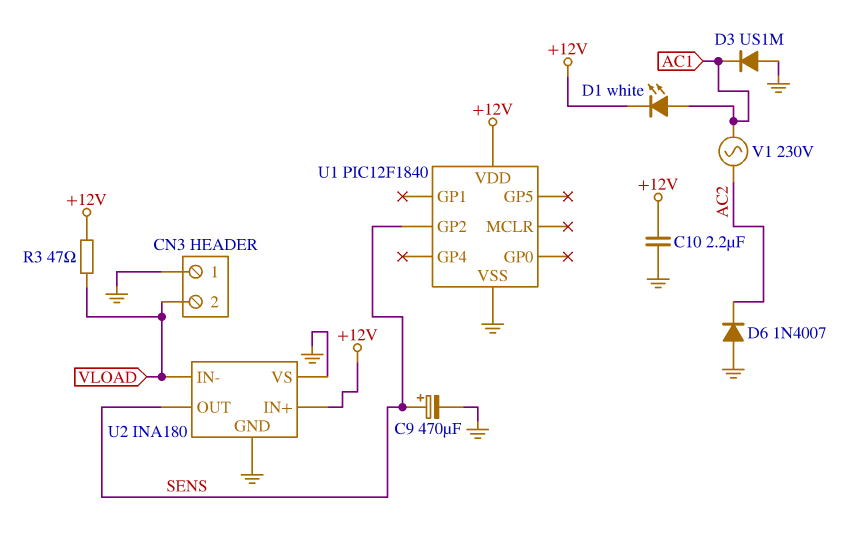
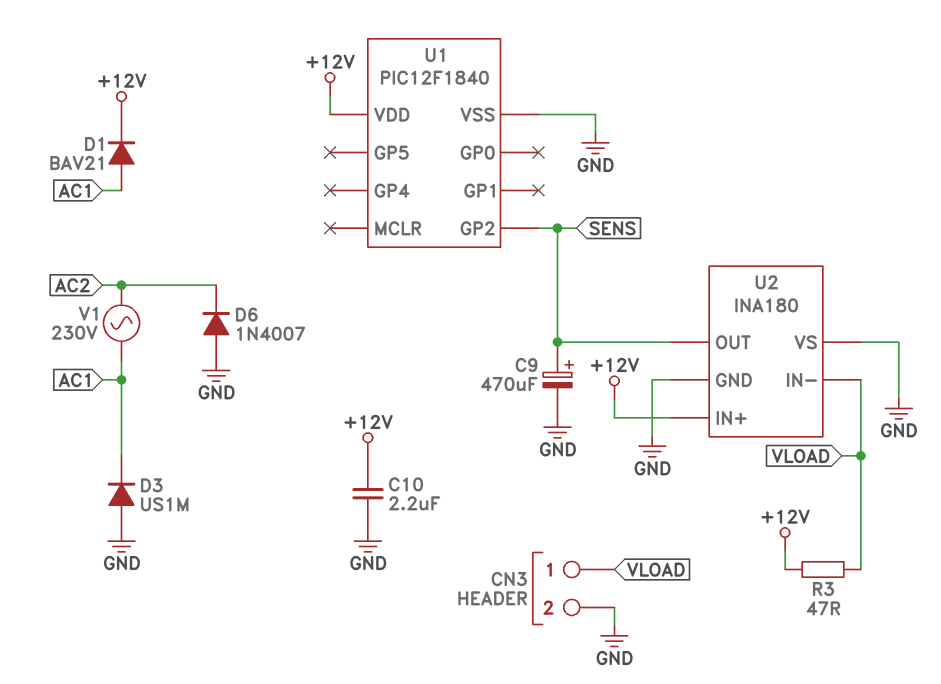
CN3 pin 1: GND -> VLOAD
CN3 pin 2: VLOAD -> GND
D1: LED white (A AC1, K +12V) -> diode BAV21 (A AC1, K +12V)

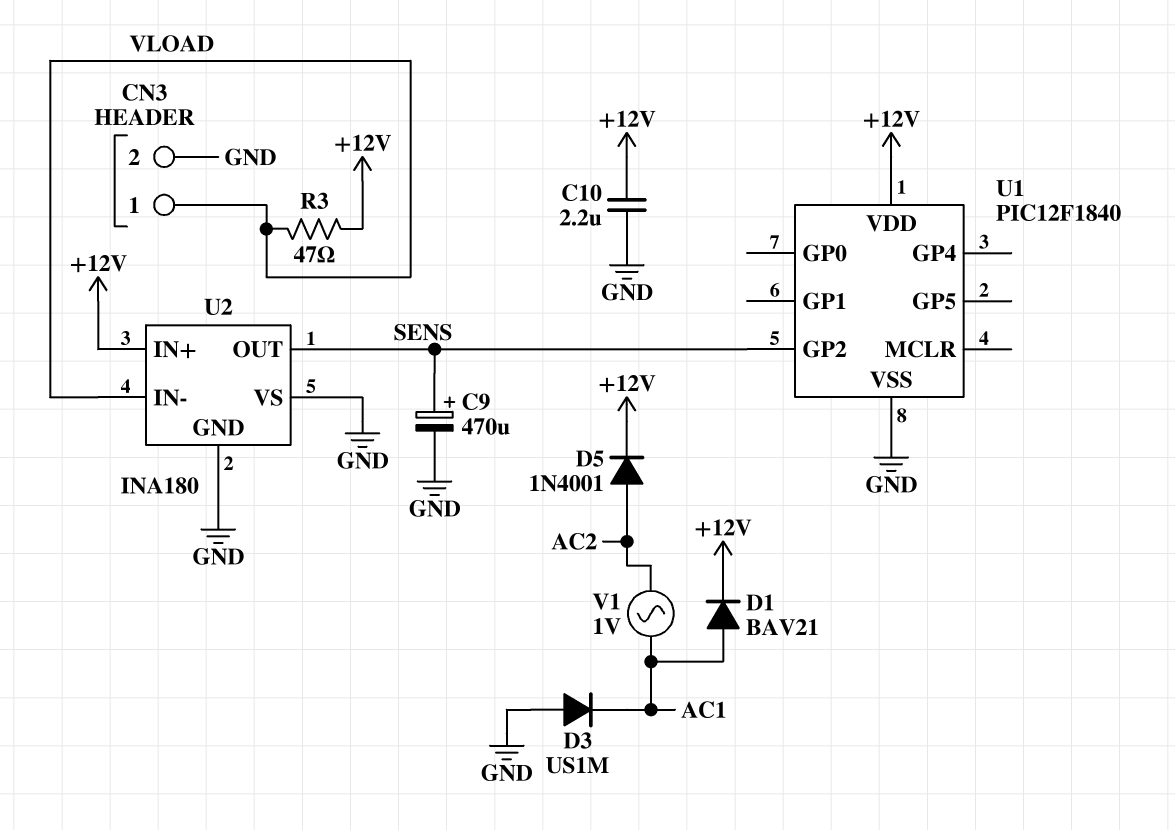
D5: none -> diode 1N4001 (A AC2, K +12V)
D6: diode 1N4007 (A GND, K AC2) -> none
V1: AC 230V (AC1, AC2) -> AC 1V (AC1, AC2)

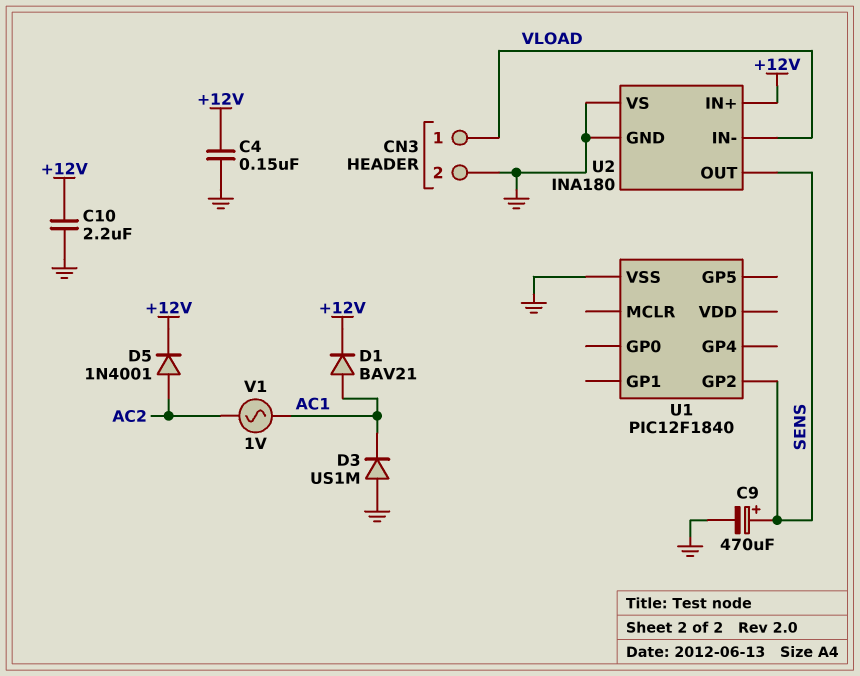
C4: none -> 150nF (+12V, GND)
R3: 47 (+12V, VLOAD) -> none
U1 pin VDD: +12V -> none

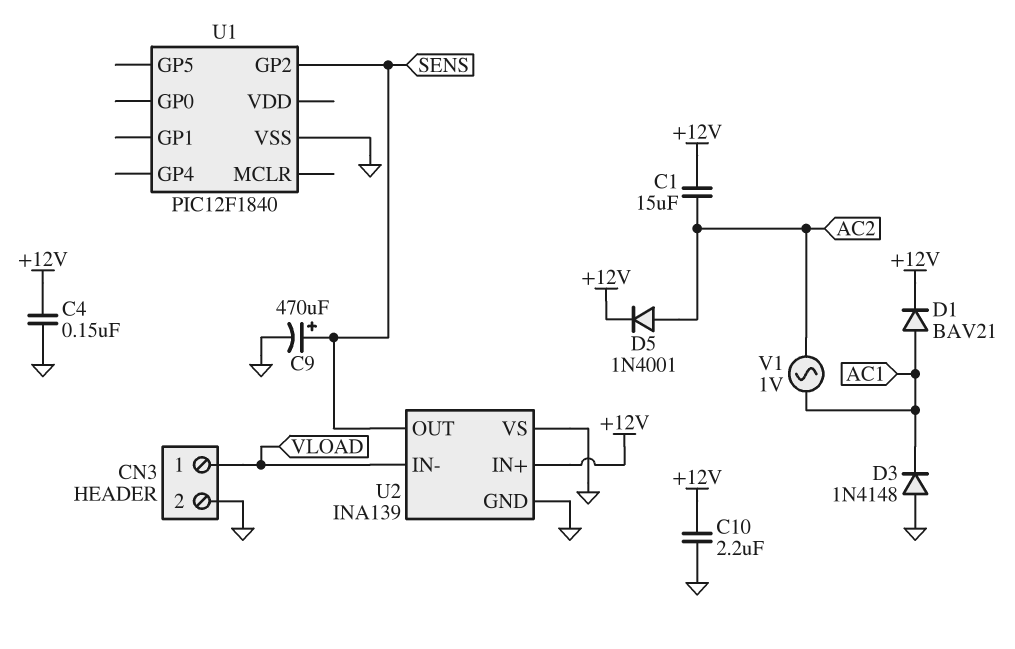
C1: none -> 15uF (+12V, AC2)
D3: diode US1M (A GND, K AC1) -> diode 1N4148 (A GND, K AC1)
U2: INA180 -> INA139

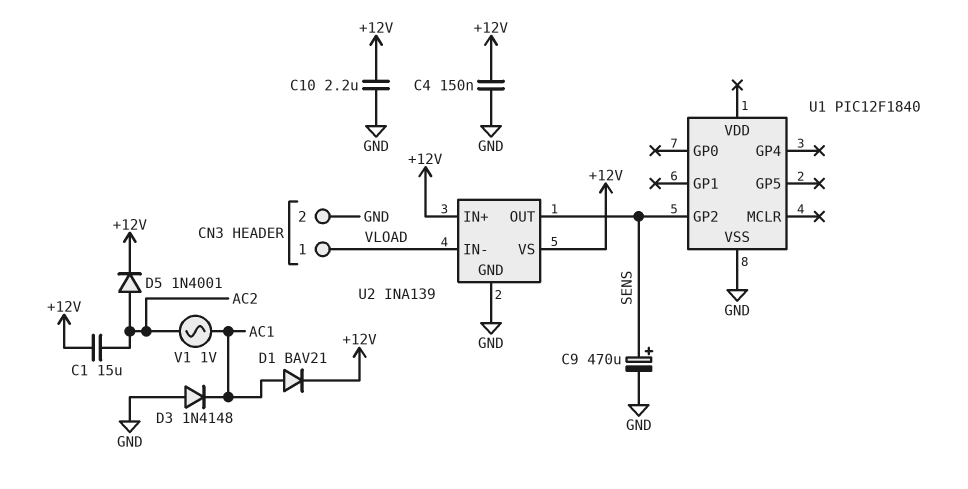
U2 pin VS: GND -> +12V

